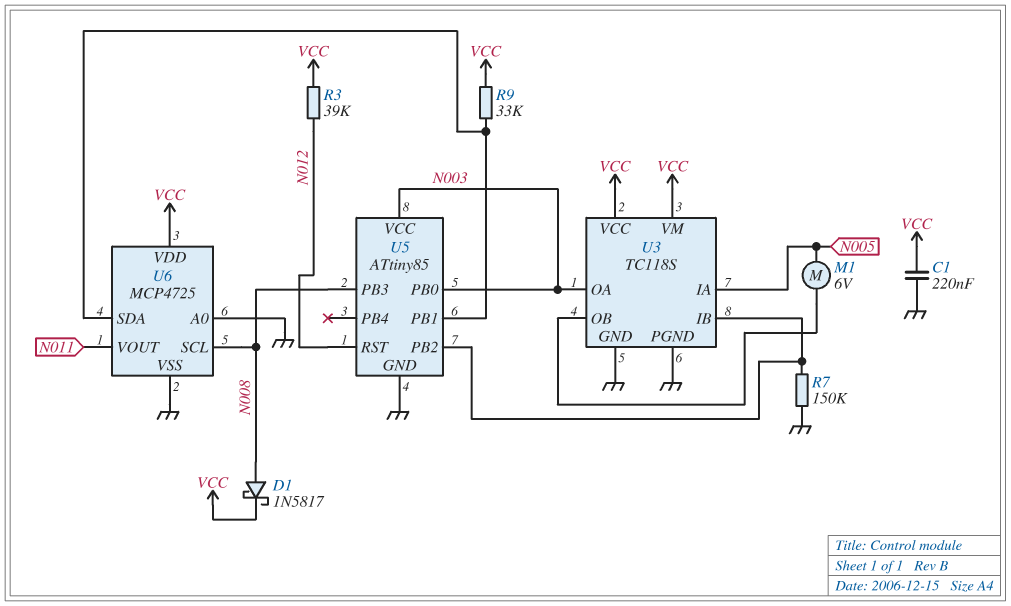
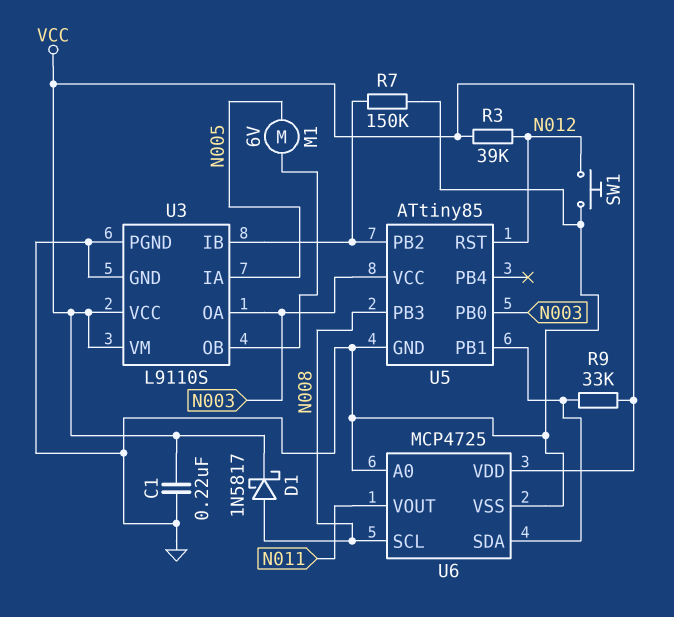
SW1: none -> button (GND, N012)
U3: TC118S -> L9110S

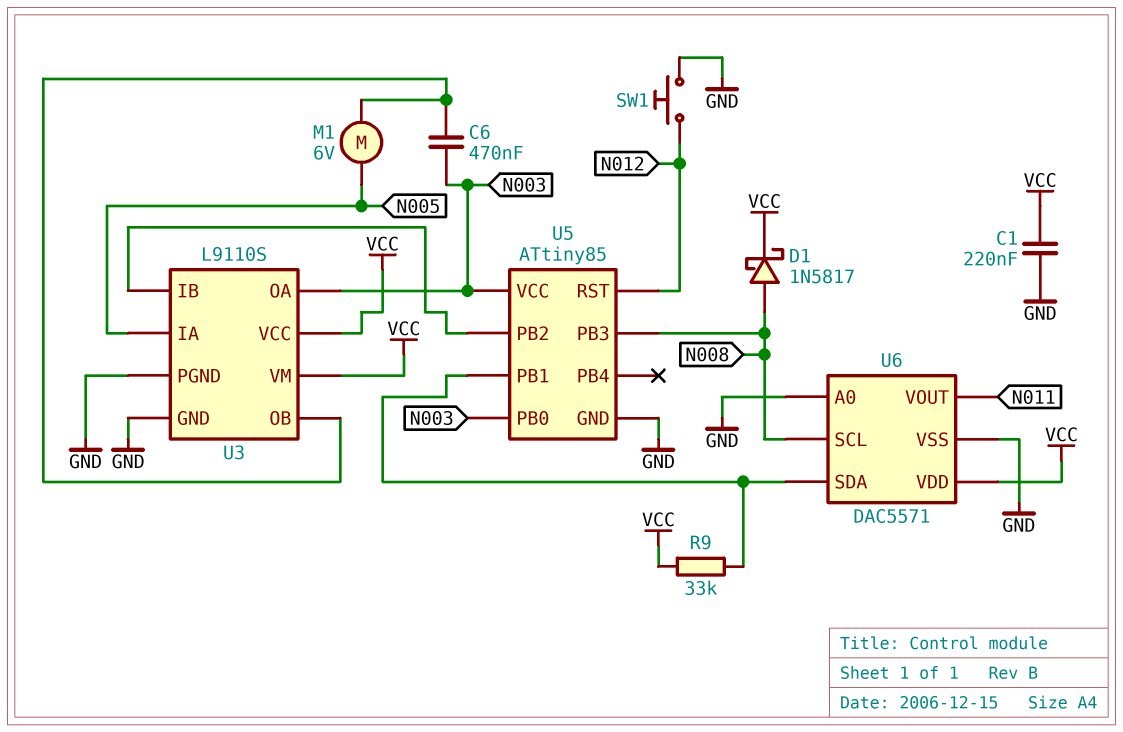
C6: none -> 470nF (N003, U3/OB)
R3: 39k (N012, VCC) -> none
R7: 150k (GND, U3/IB) -> none
U6: MCP4725 -> DAC5571

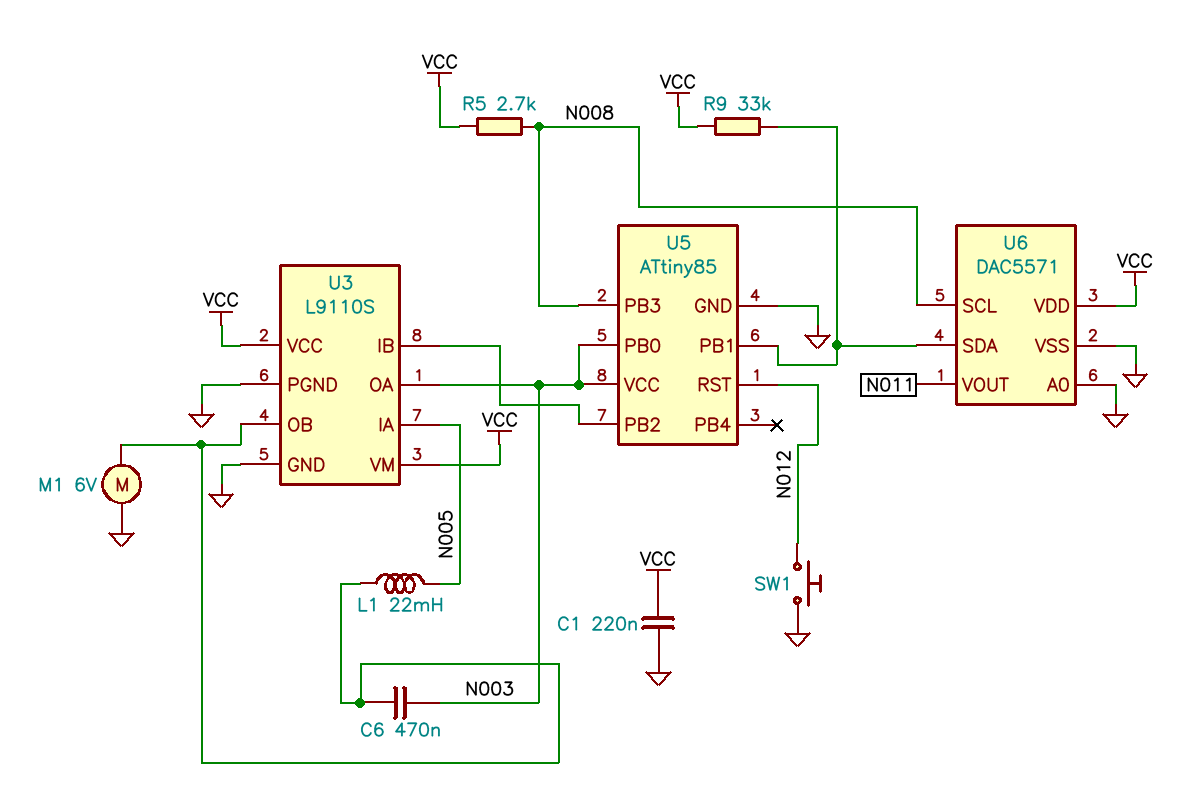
D1: schottky 1N5817 (A N008, K VCC) -> none
L1: none -> 22mH (N005, U3/OB)
M1: motor 6V (N005, U3/OB) -> motor 6V (GND, U3/OB)
R5: none -> 2.7k (N008, VCC)

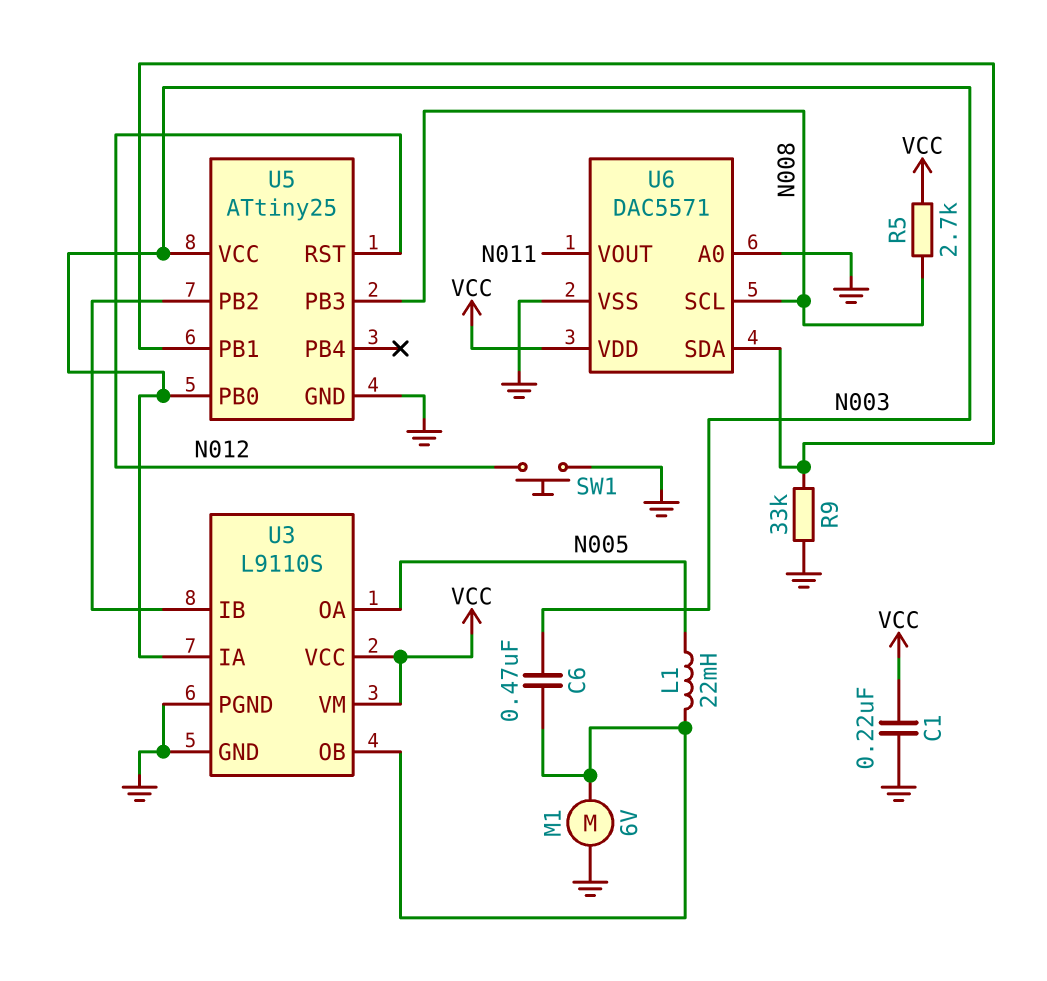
R9: 33k (U5/PB1, VCC) -> 33k (GND, U5/PB1)
U3 pin IA: N005 -> N003
U3 pin OA: N003 -> N005
U5: ATtiny85 -> ATtiny25

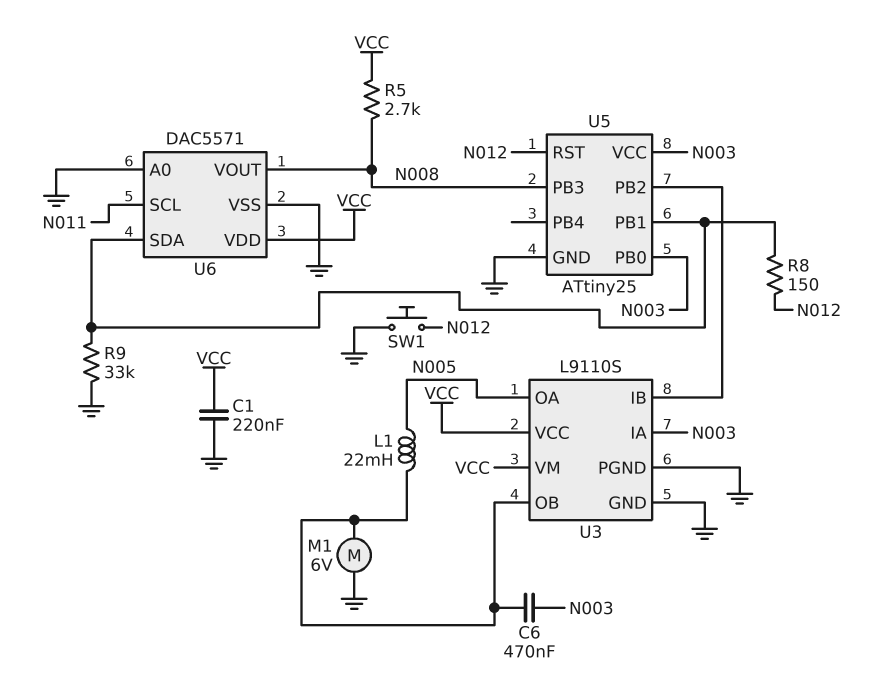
R8: none -> 150 (N012, U5/PB1)
U6 pin SCL: N008 -> N011
U6 pin VOUT: N011 -> N008

